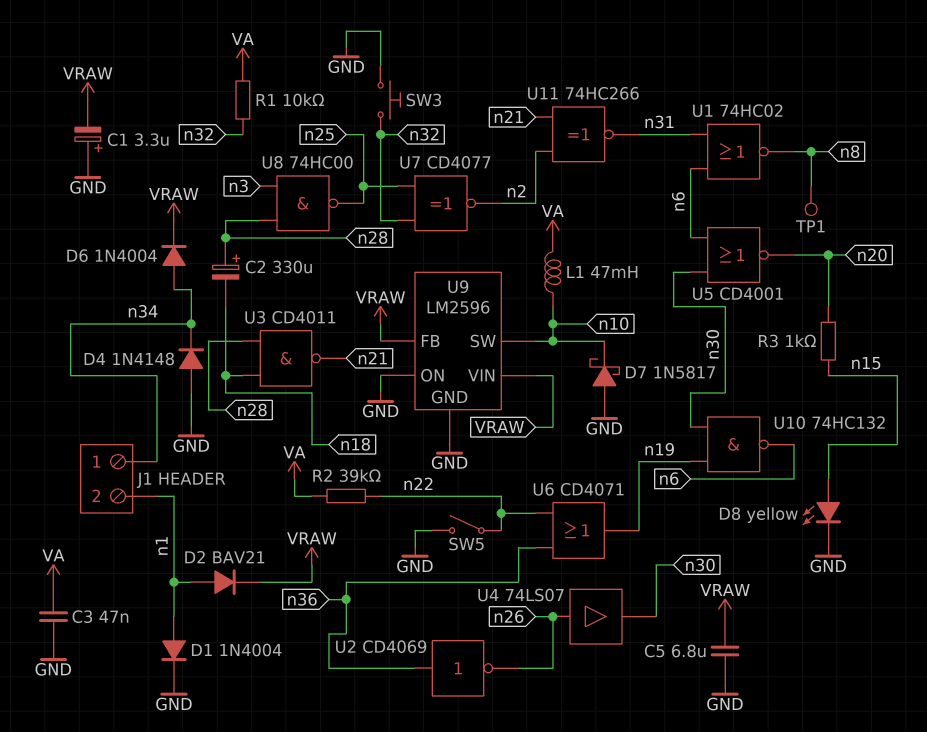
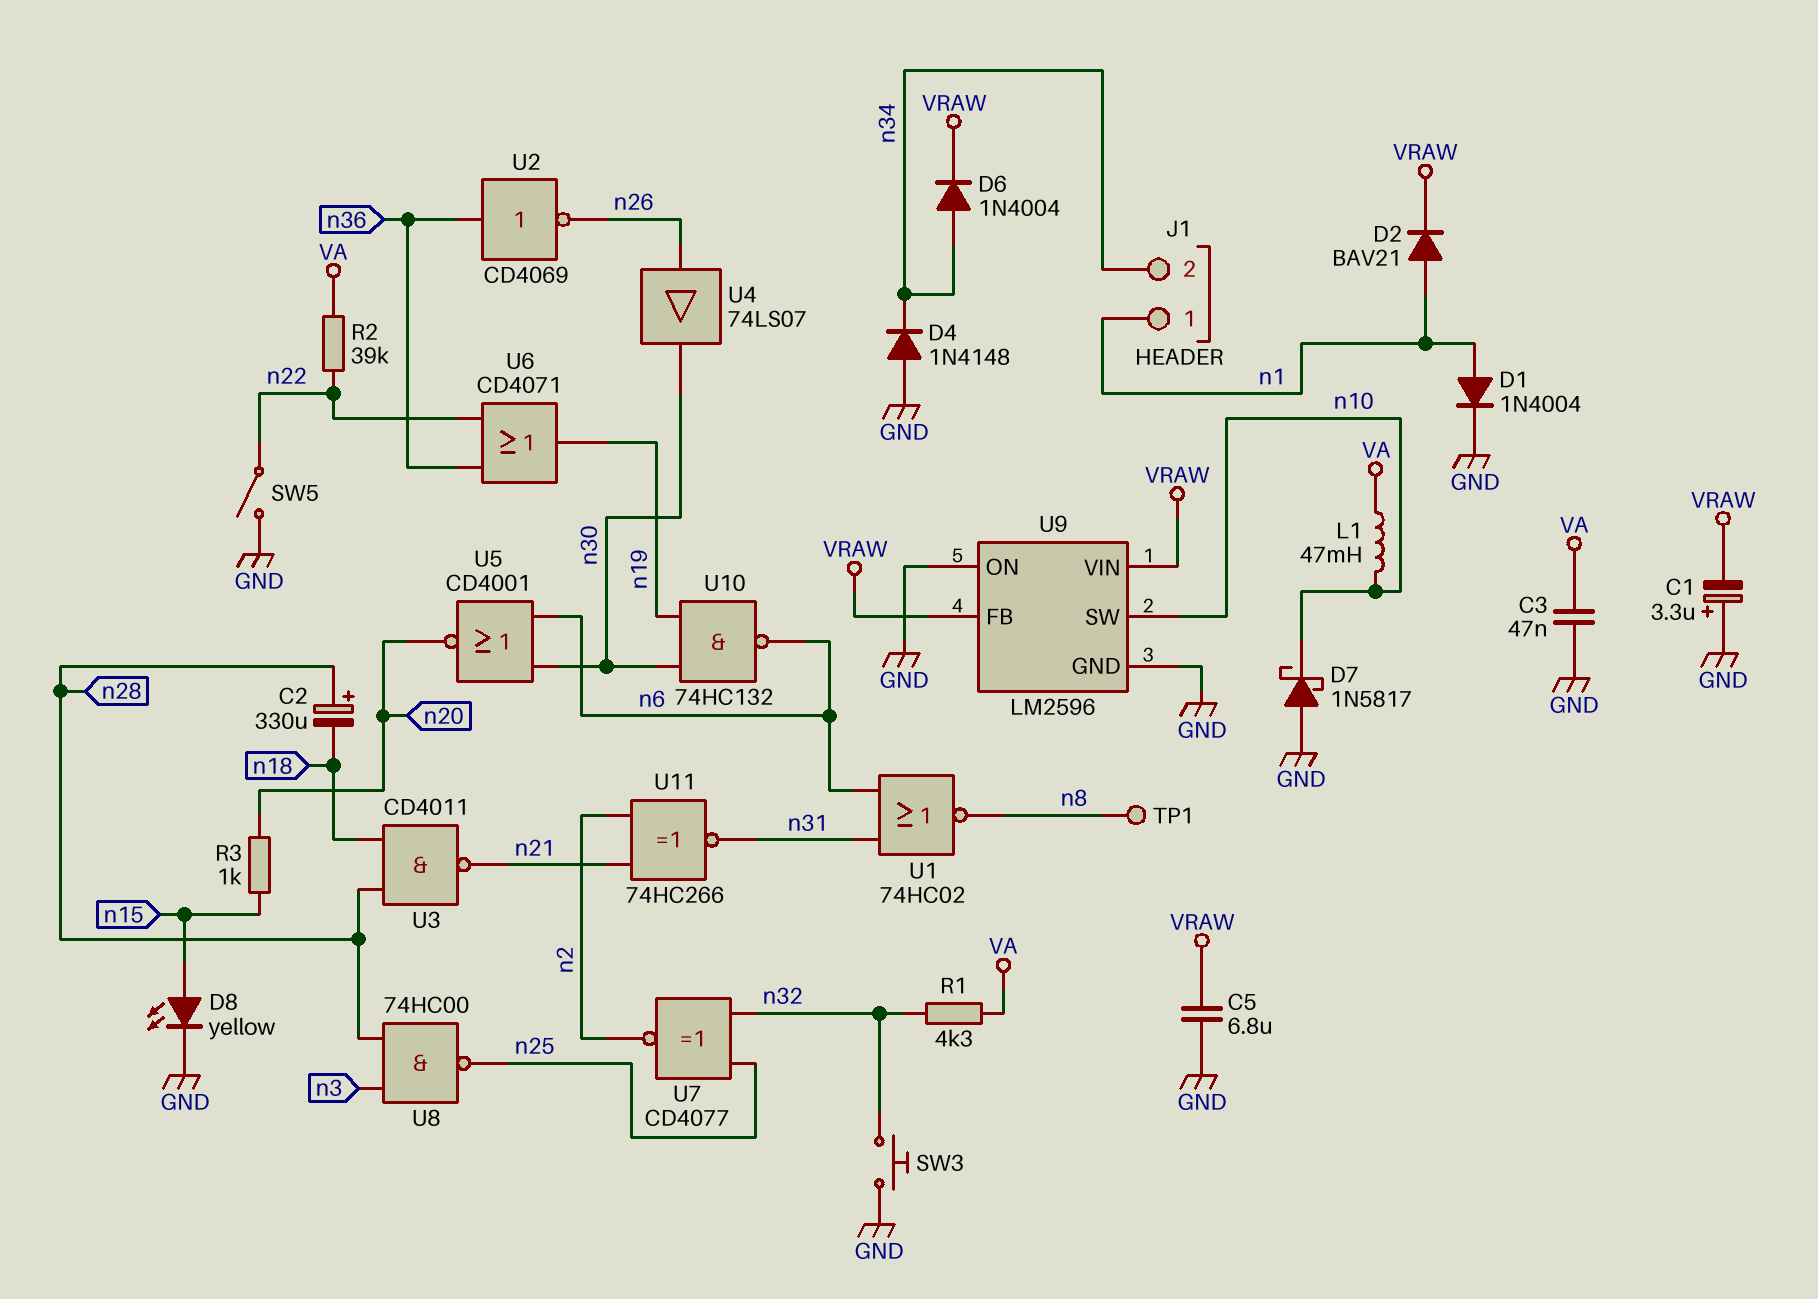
J1 pin 1: n34 -> n1
J1 pin 2: n1 -> n34
R1: 10k (VA, n32) -> 4.3k (VA, n32)

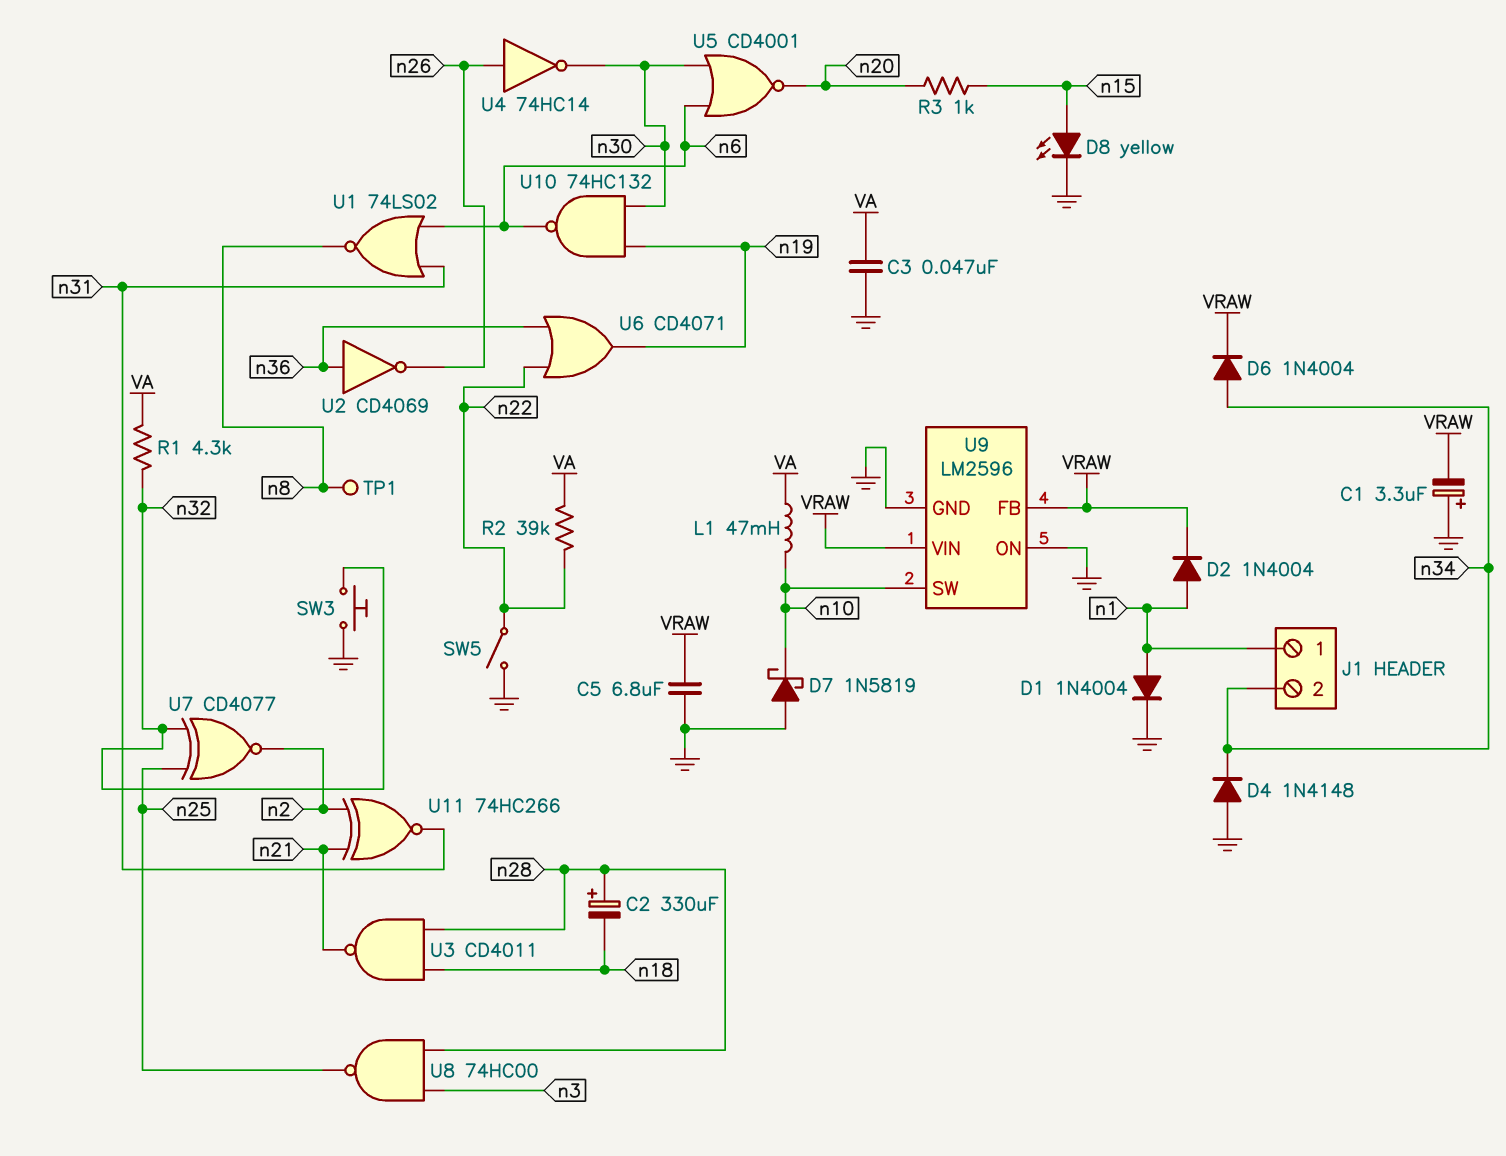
D2: diode BAV21 (A n1, K VRAW) -> diode 1N4004 (A n1, K VRAW)
D7: schottky 1N5817 (A GND, K n10) -> schottky 1N5819 (A GND, K n10)
U1: NOR 74HC02 (in n6, in n31, out n8) -> NOR 74LS02 (in n6, in n31, out n8)
U4: buffer 74LS07 (in n26, out n30) -> NOT 74HC14 (in n26, out n30)

